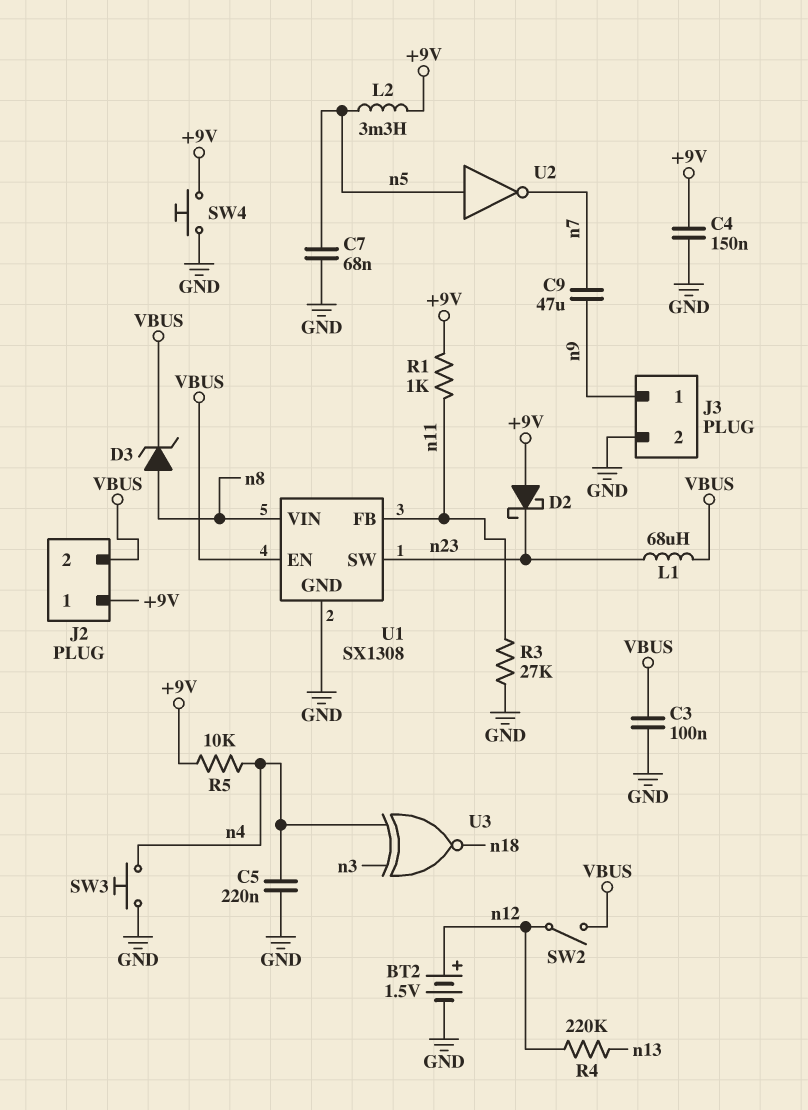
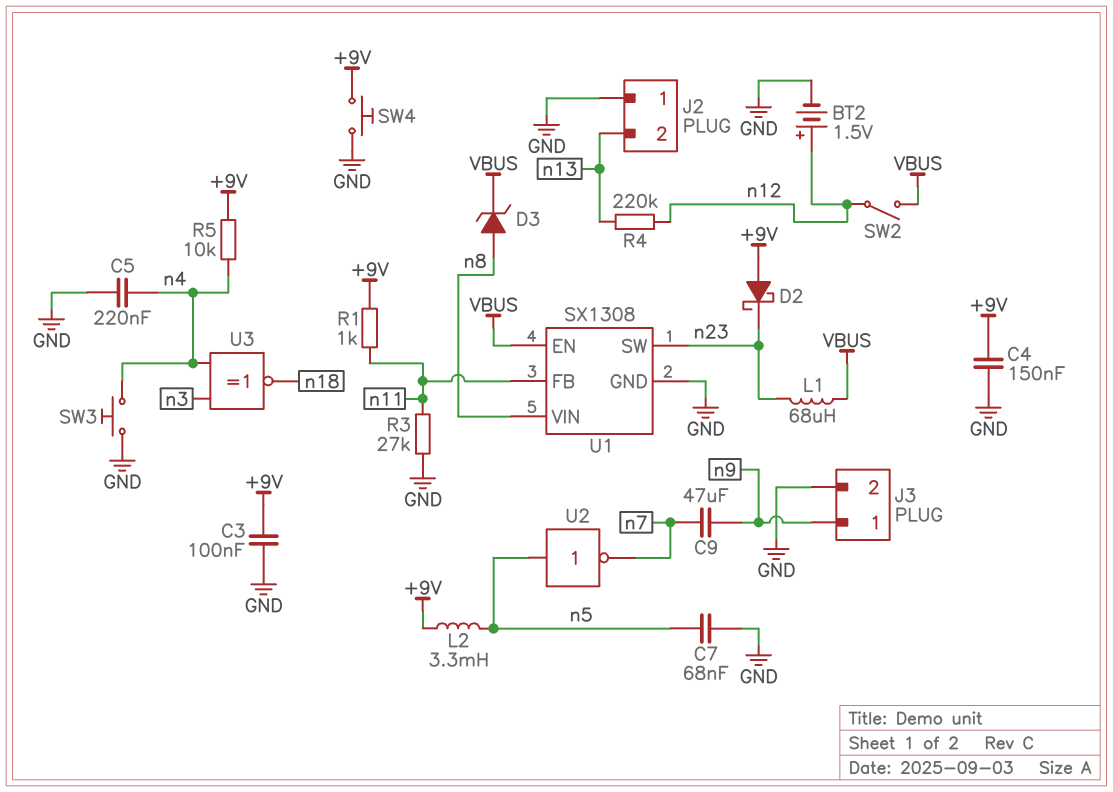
C3: 100nF (GND, VBUS) -> 100nF (+9V, GND)
J2 pin 1: +9V -> GND
J2 pin 2: VBUS -> n13

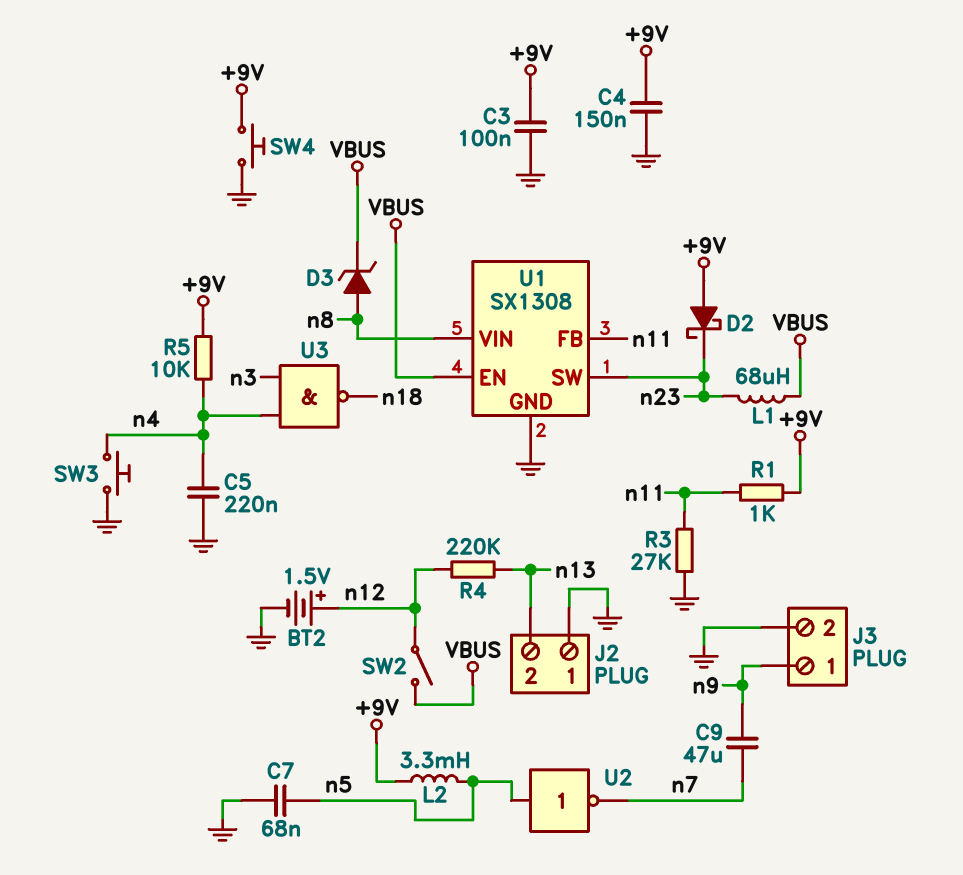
U3: XNOR (in n3, in n4, out n18) -> NAND (in n3, in n4, out n18)

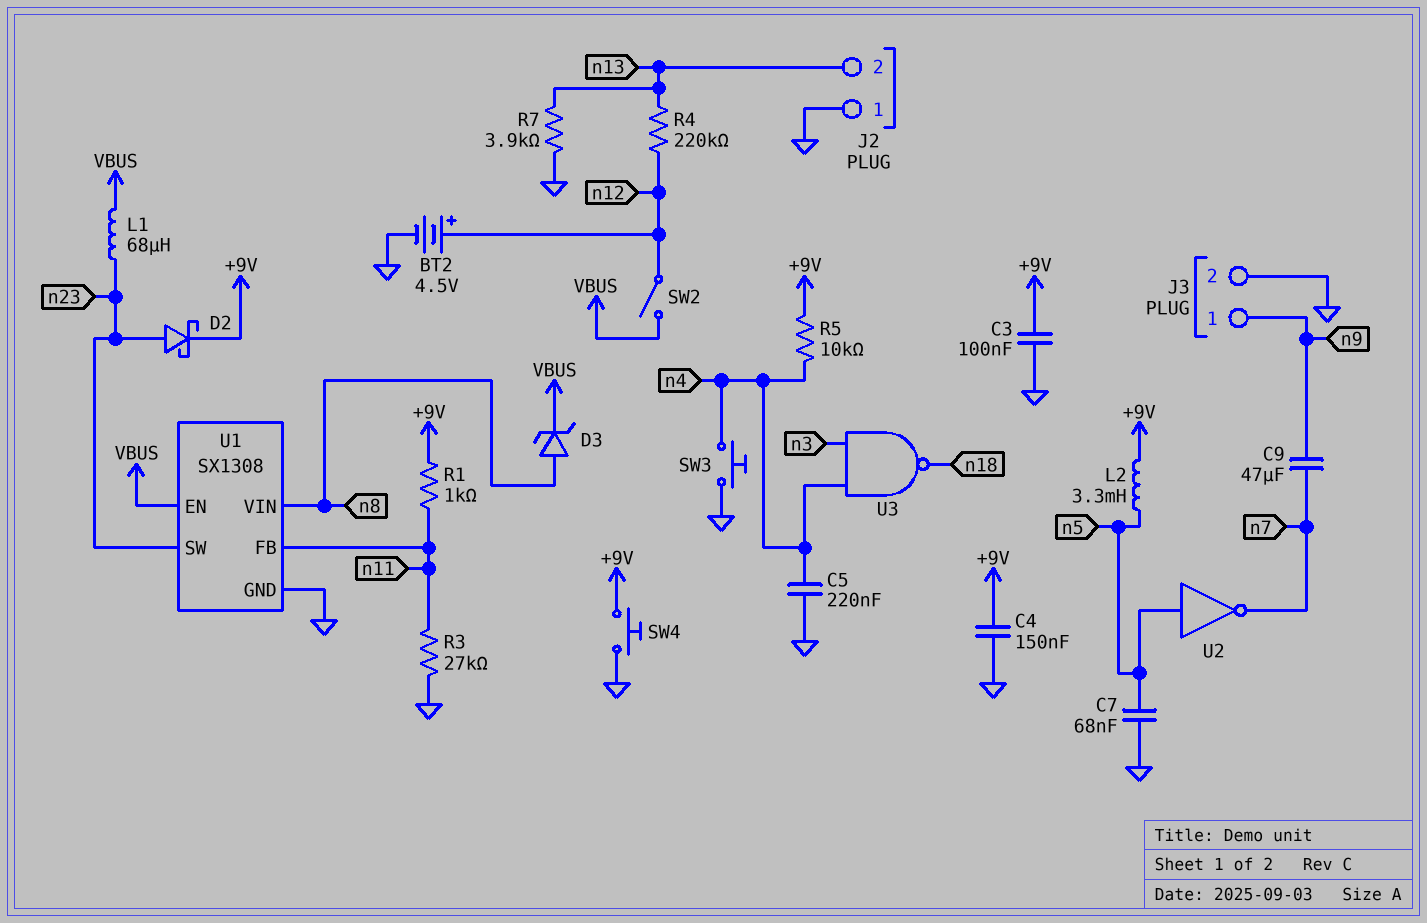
BT2: 1.5V (plus n12, minus GND) -> 4.5V (plus n12, minus GND)
D2: schottky (A +9V, K n23) -> schottky (A n23, K +9V)
R7: none -> 3.9k (GND, n13)

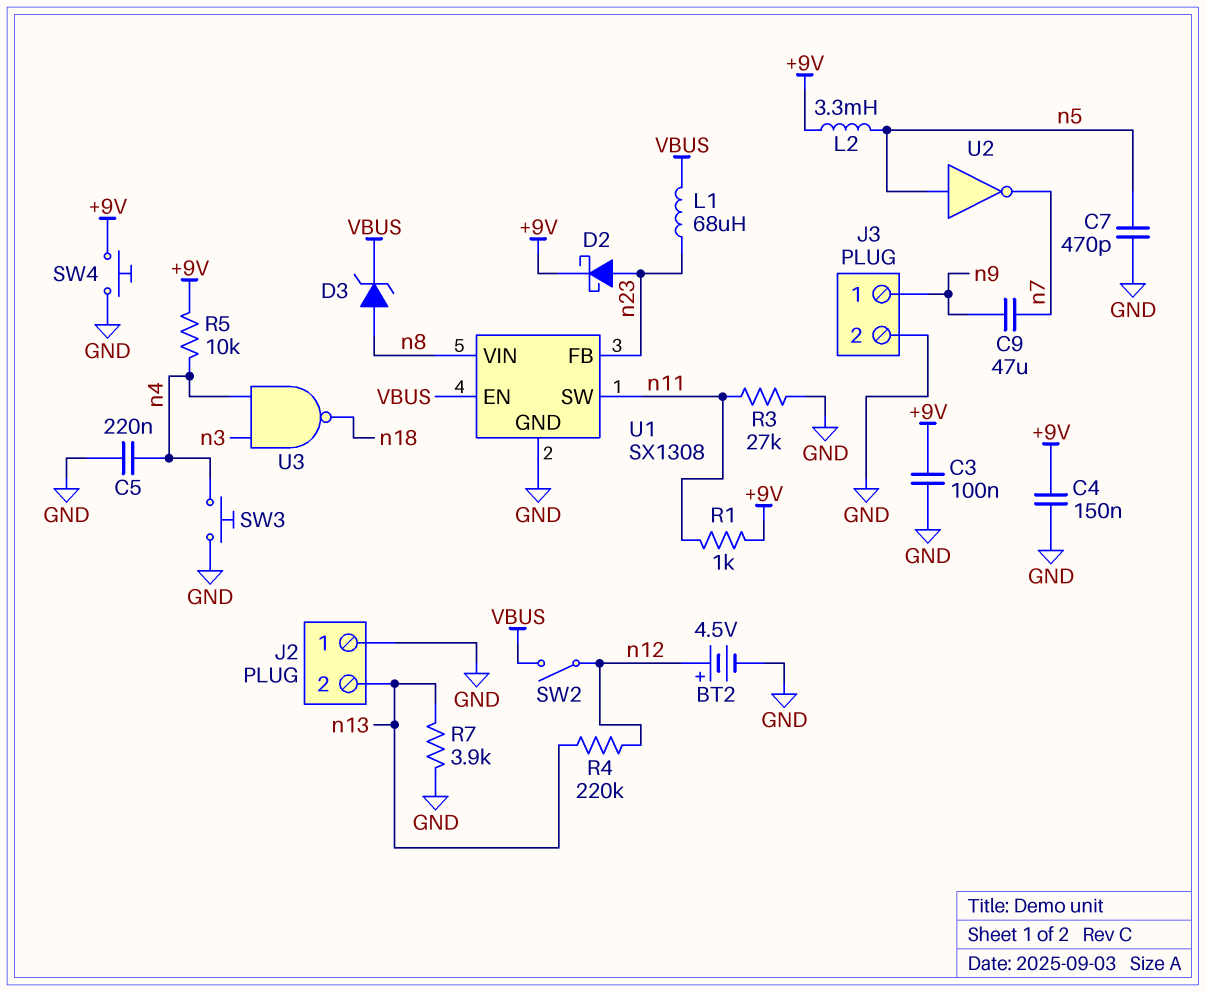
C7: 68nF (GND, n5) -> 470pF (GND, n5)
U1 pin FB: n11 -> n23
U1 pin SW: n23 -> n11

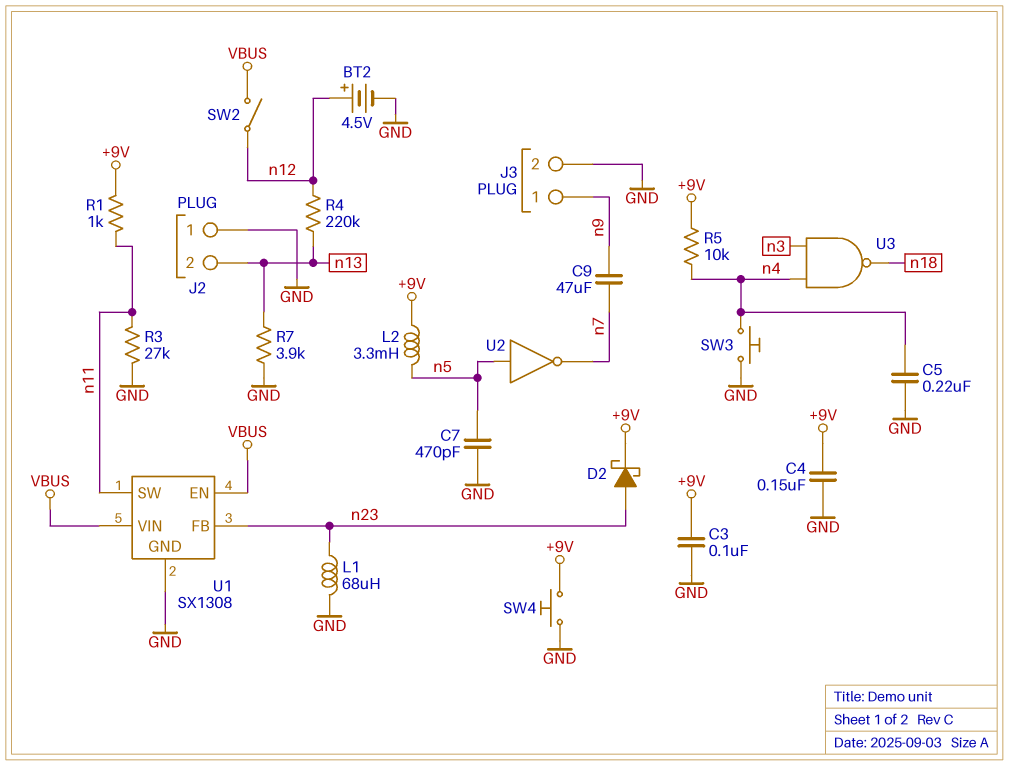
D3: zener (A n8, K VBUS) -> none
L1: 68uH (VBUS, n23) -> 68uH (GND, n23)
U1 pin VIN: n8 -> VBUS

